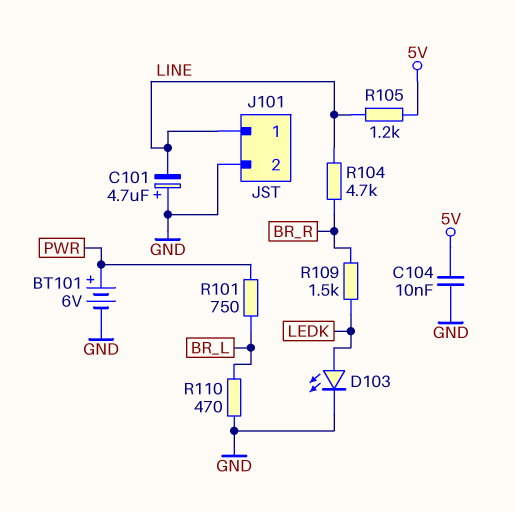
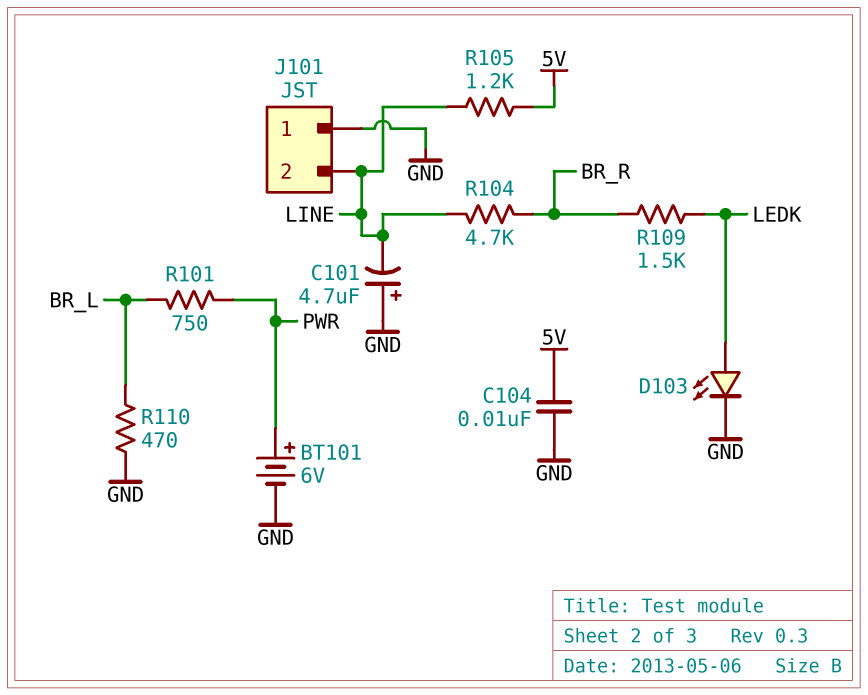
J101 pin 1: LINE -> GND
J101 pin 2: GND -> LINE

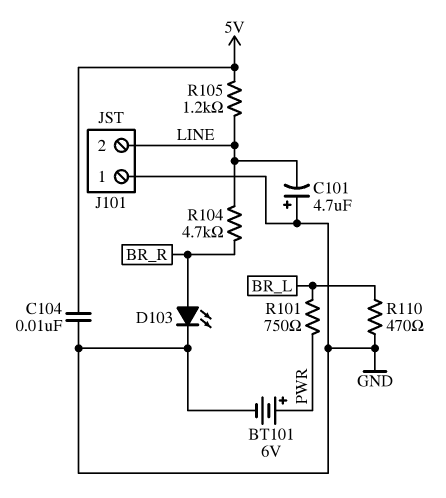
D103: LED (A LEDK, K GND) -> LED (A BR_R, K GND)
R109: 1.5k (BR_R, LEDK) -> none

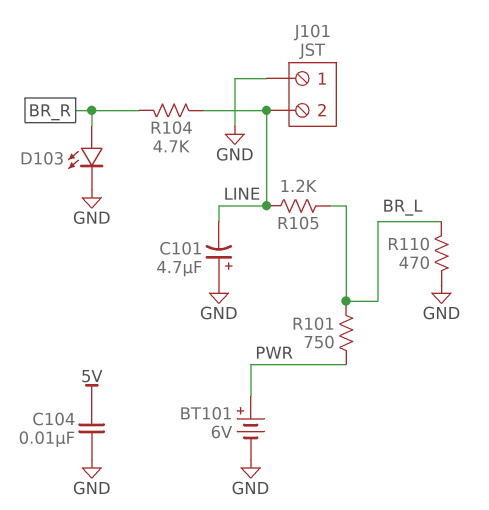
R105: 1.2k (5V, LINE) -> 1.2k (BR_L, LINE)

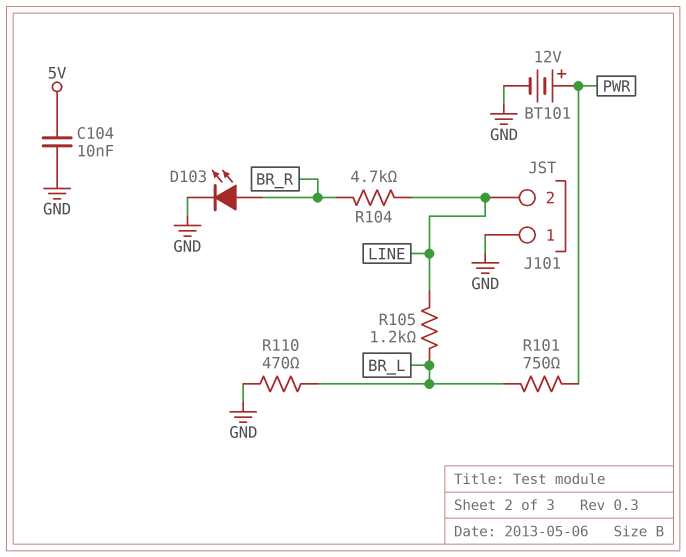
BT101: 6V (plus PWR, minus GND) -> 12V (plus PWR, minus GND)
C101: 4.7uF (plus GND, minus LINE) -> none

